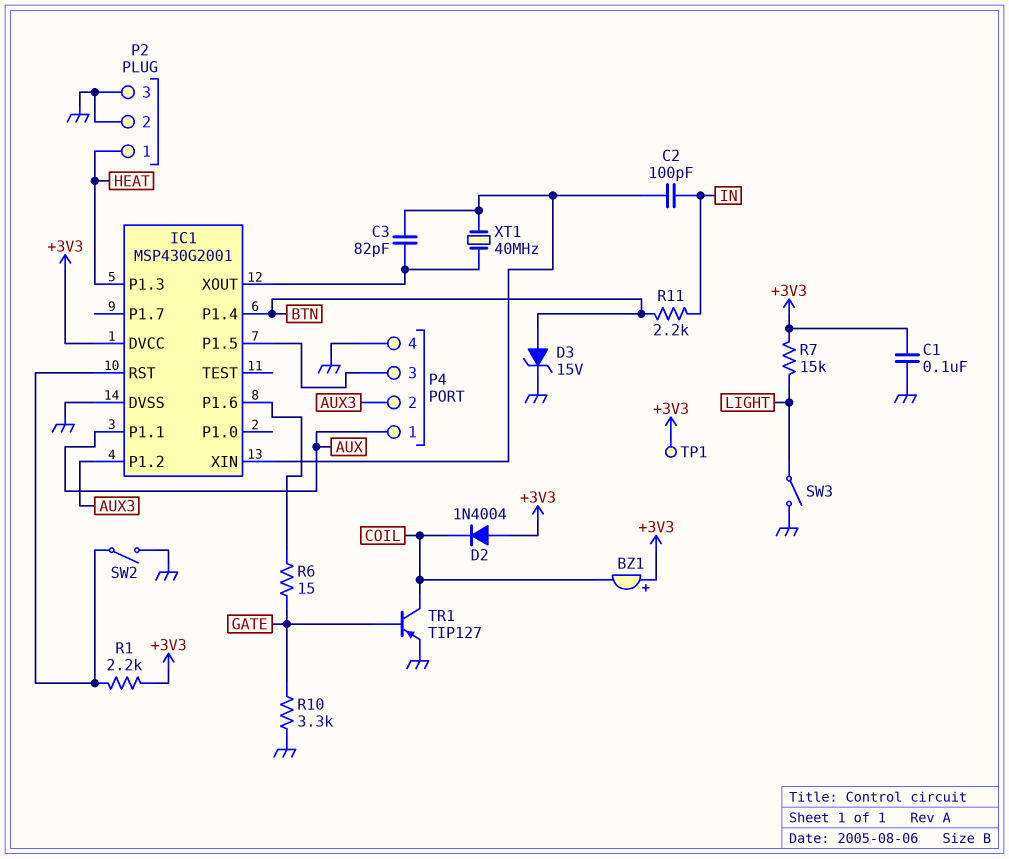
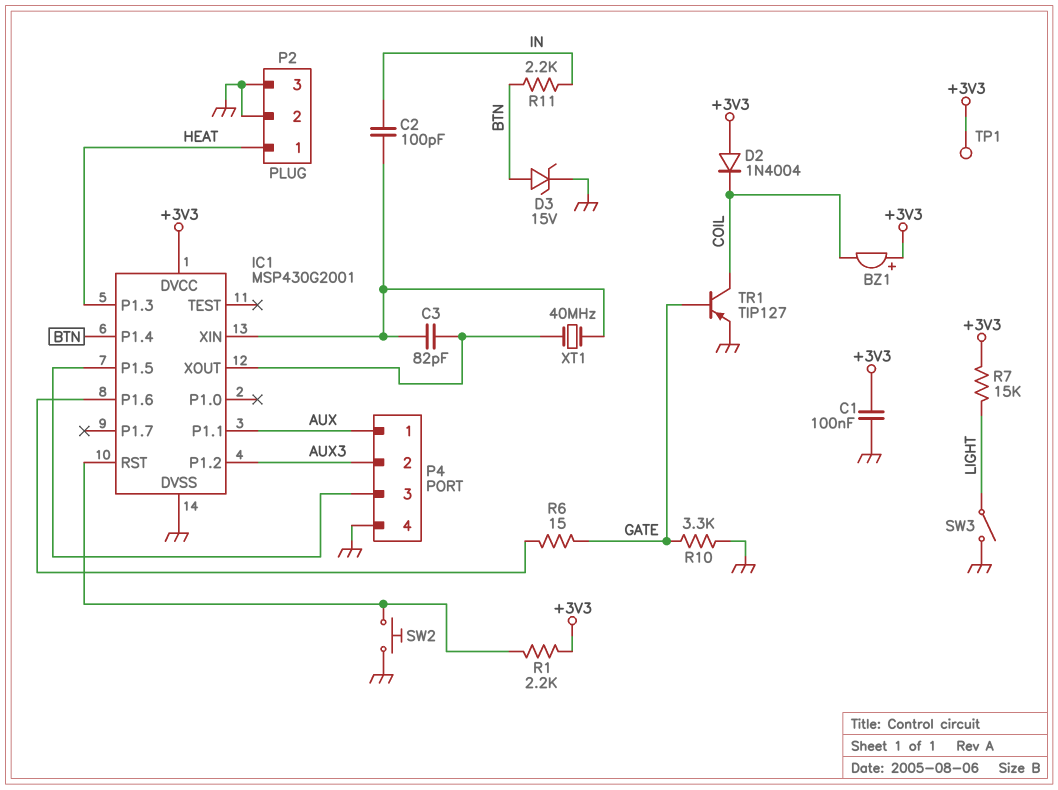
SW2: switch (GND, IC1/RST) -> button (GND, IC1/RST)

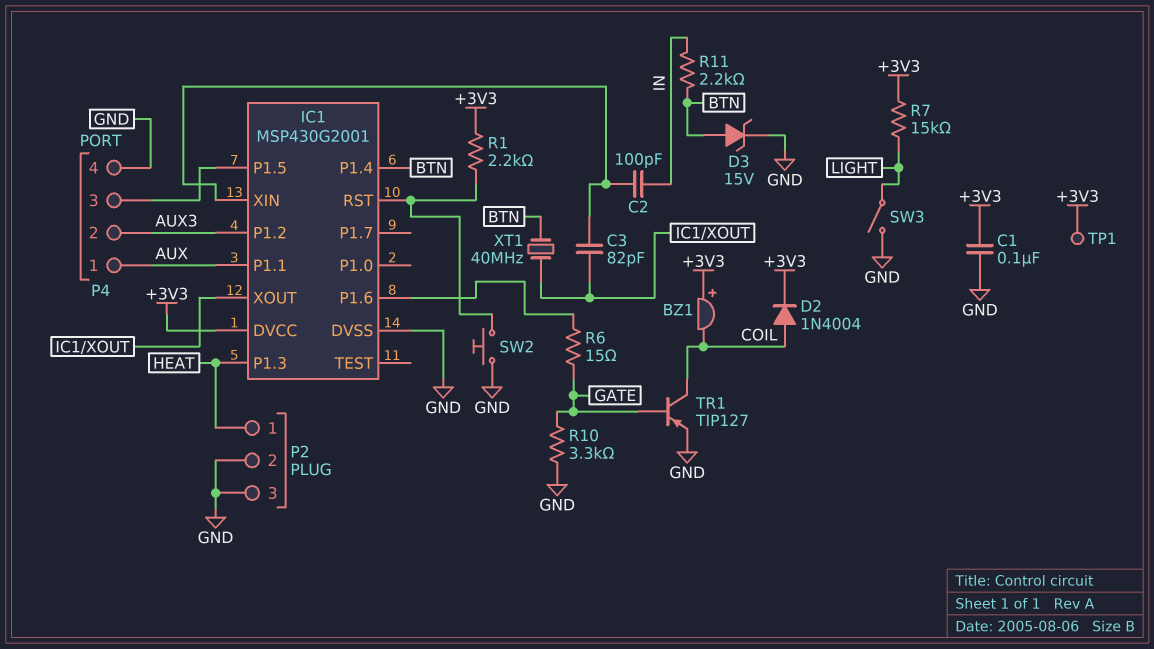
D2: diode 1N4004 (A +3V3, K COIL) -> diode 1N4004 (A COIL, K +3V3)
XT1: 40MHz (IC1/XIN, IC1/XOUT) -> 40MHz (BTN, IC1/XOUT)

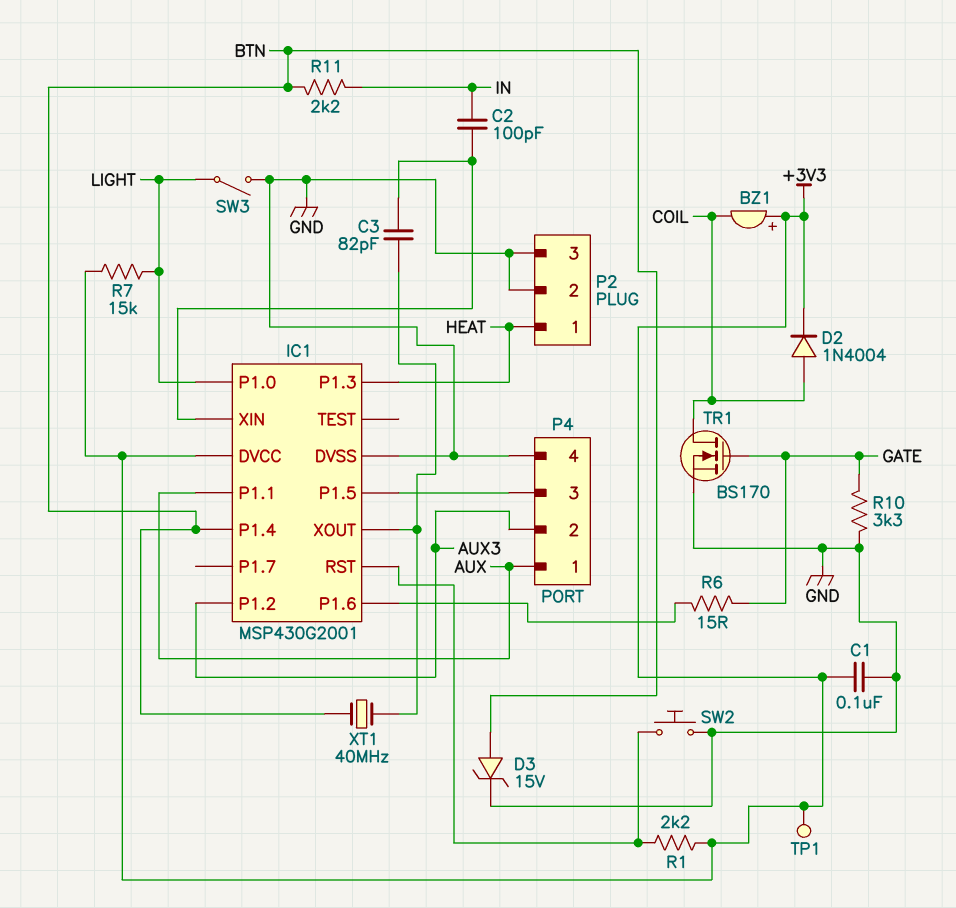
IC1 pin P1.0: none -> LIGHT
TR1: PNP TIP127 (B GATE, C COIL, E GND) -> NMOS BS170 (G GATE, D COIL, S GND)

